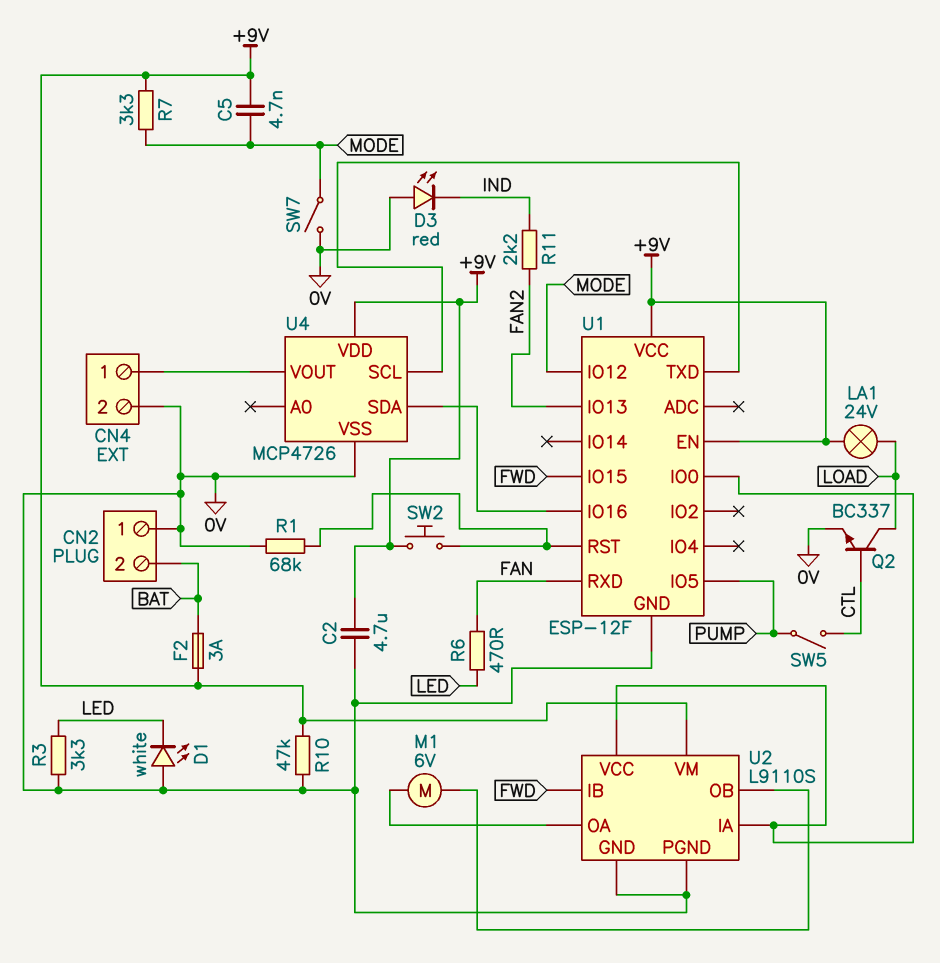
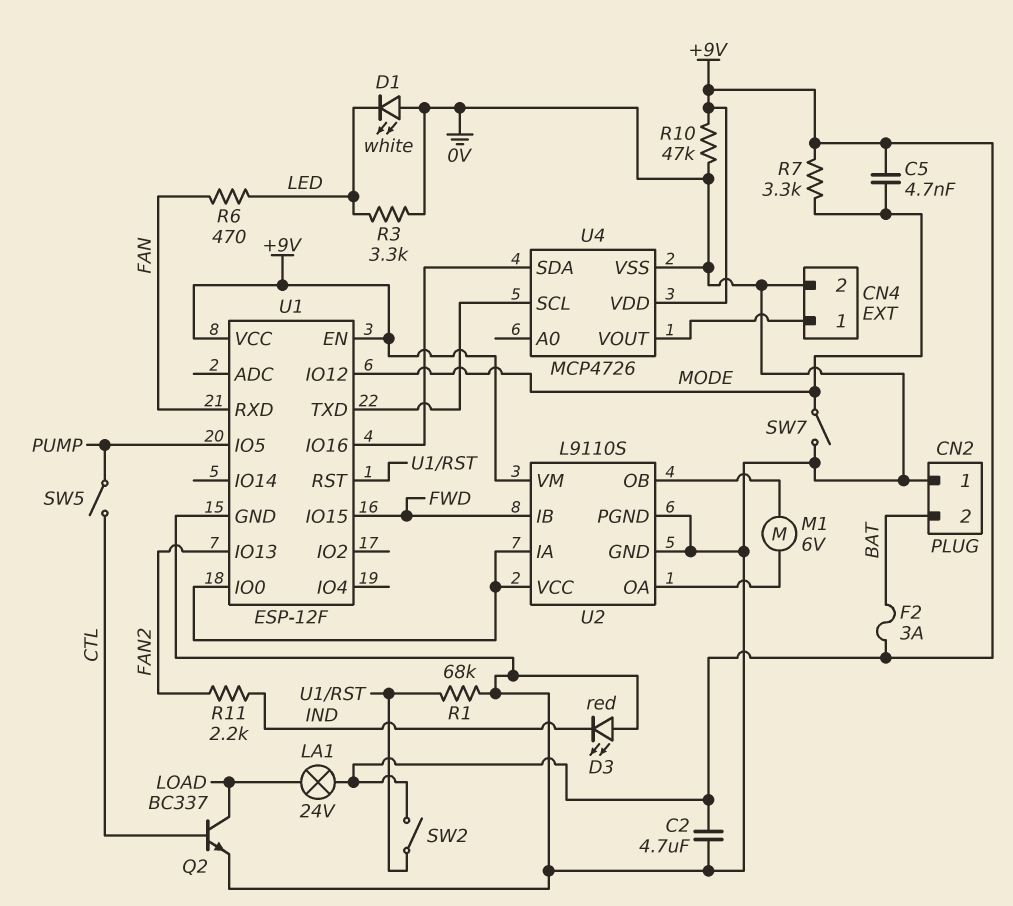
SW2: button (+9V, U1/RST) -> switch (+9V, U1/RST)

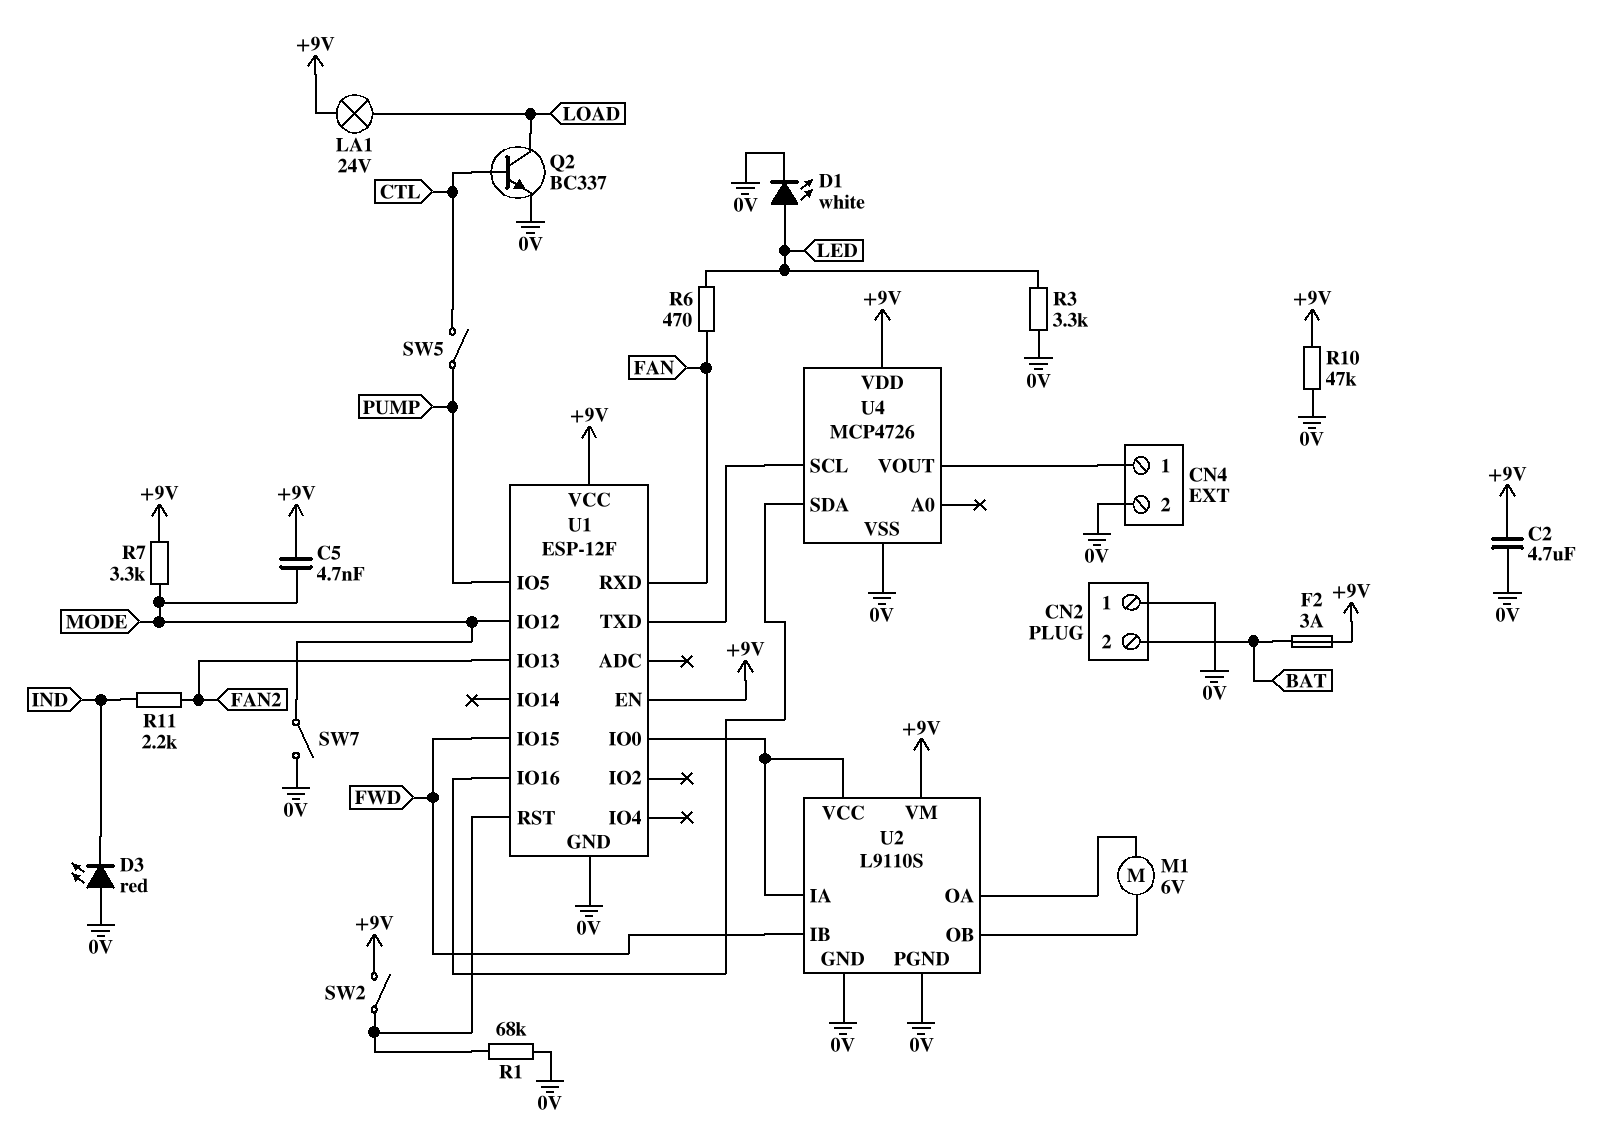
D1: LED white (A 0V, K LED) -> LED white (A LED, K 0V)

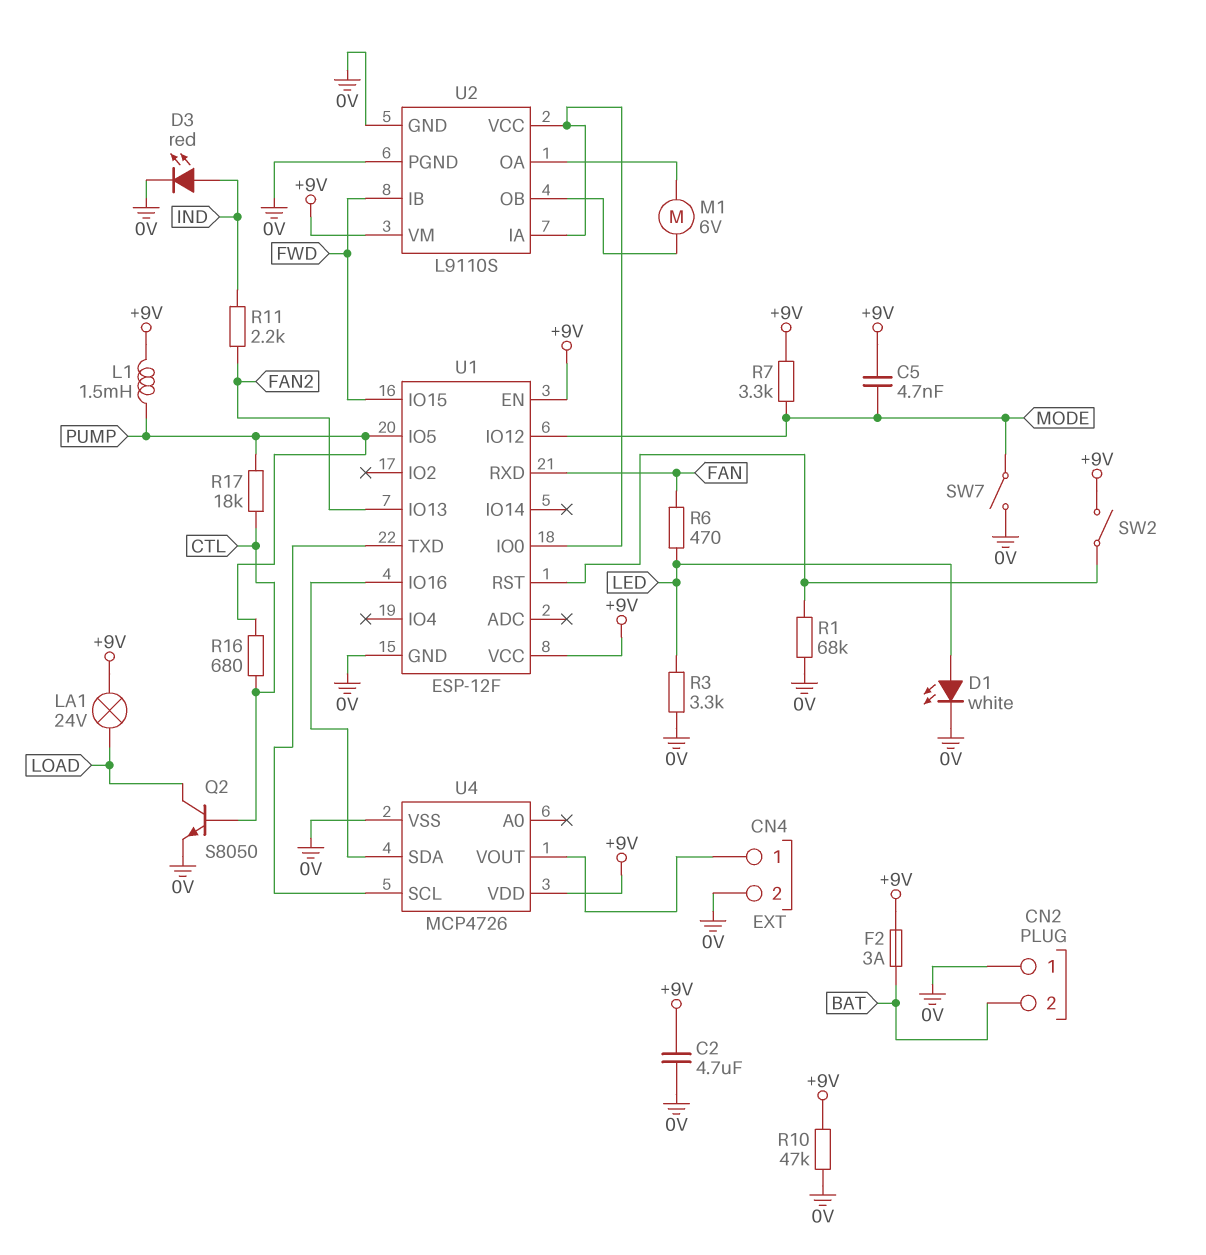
D3: LED red (A 0V, K IND) -> LED red (A IND, K 0V)
L1: none -> 1.5mH (+9V, PUMP)
Q2: NPN BC337 (B CTL, C LOAD, E 0V) -> NPN S8050 (B CTL, C LOAD, E 0V)
R16: none -> 680 (CTL, PUMP)
R17: none -> 18k (CTL, PUMP)
SW5: switch (CTL, PUMP) -> none

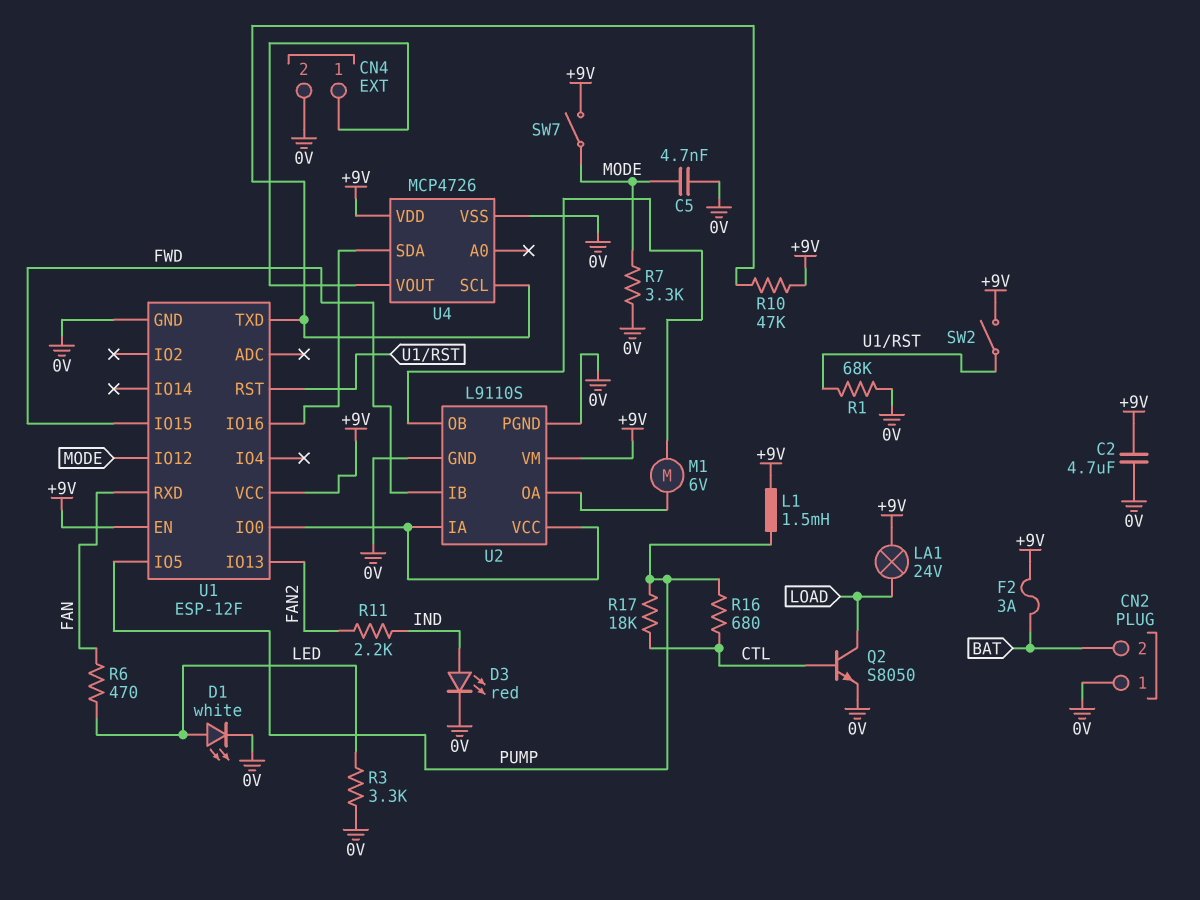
C5: 4.7nF (+9V, MODE) -> 4.7nF (0V, MODE)
R7: 3.3k (+9V, MODE) -> 3.3k (0V, MODE)
R10: 47k (+9V, 0V) -> 47k (+9V, U1/TXD)
SW7: switch (0V, MODE) -> switch (+9V, MODE)

